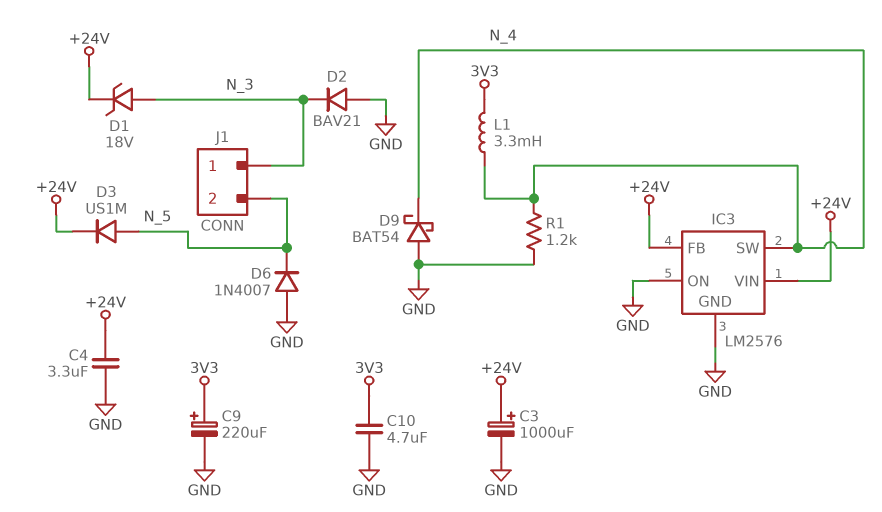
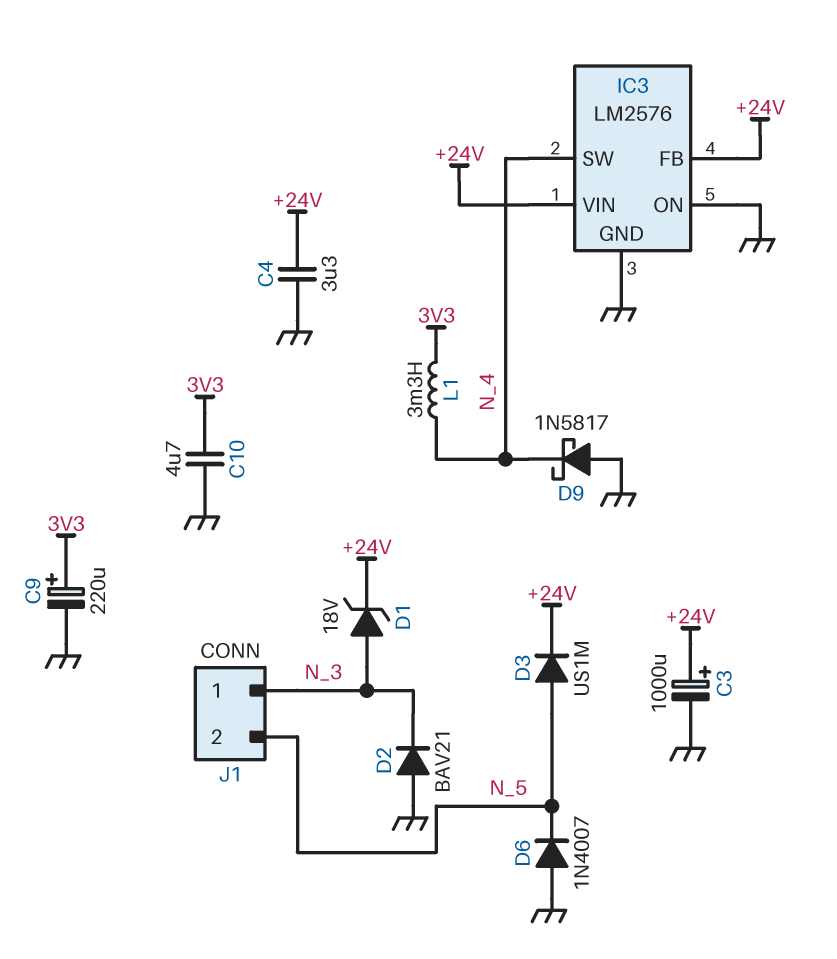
D9: schottky BAT54 (A GND, K N_4) -> schottky 1N5817 (A GND, K N_4)
R1: 1.2k (GND, N_4) -> none

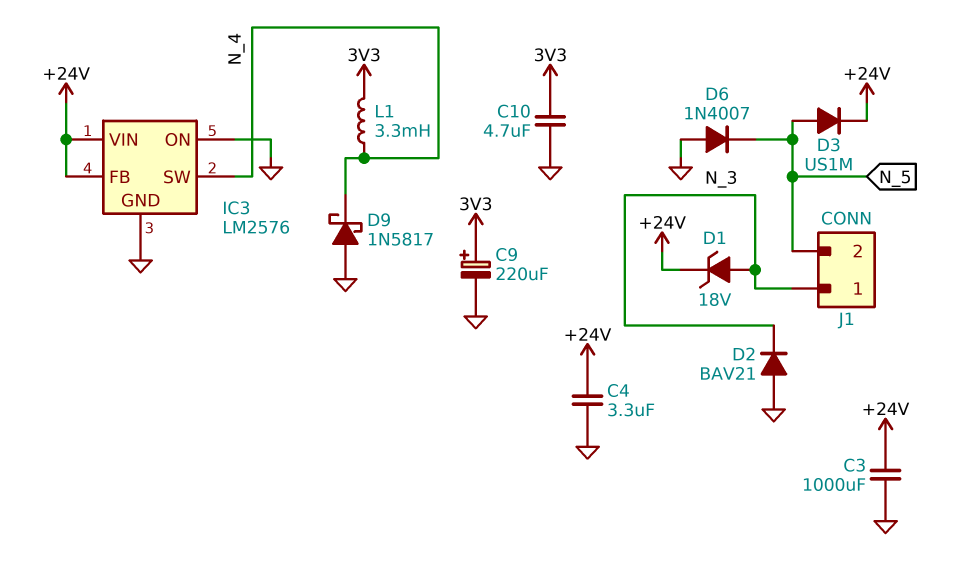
C3: 1000uF (plus +24V, minus GND) -> 1000uF (+24V, GND)

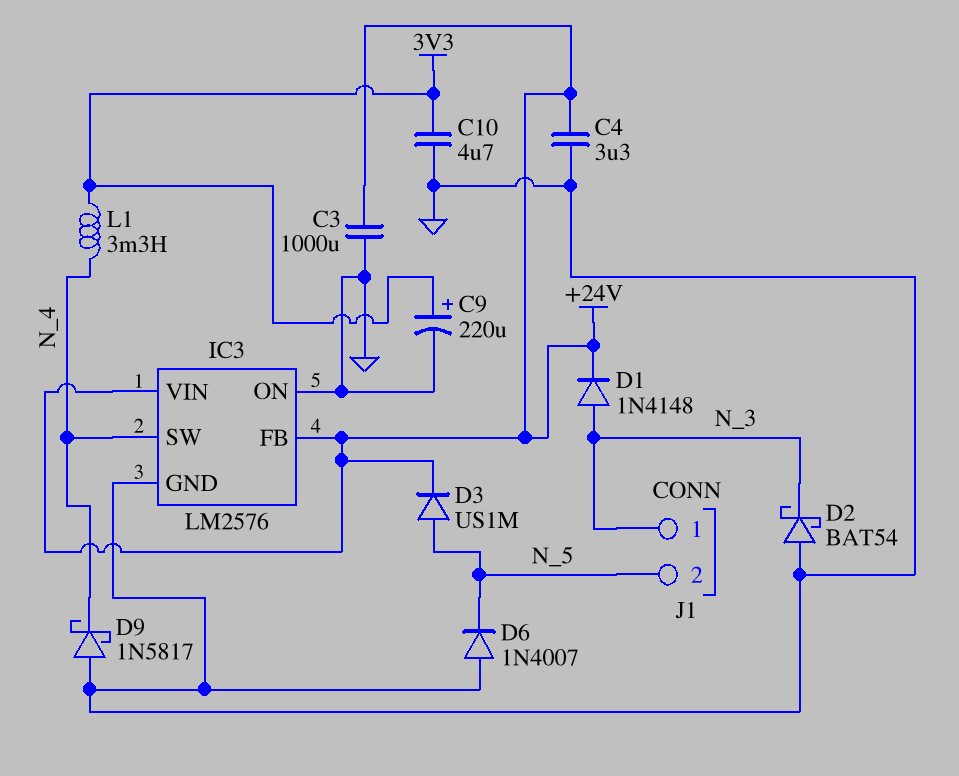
D1: zener 18V (A N_3, K +24V) -> diode 1N4148 (A N_3, K +24V)
D2: diode BAV21 (A GND, K N_3) -> schottky BAT54 (A GND, K N_3)

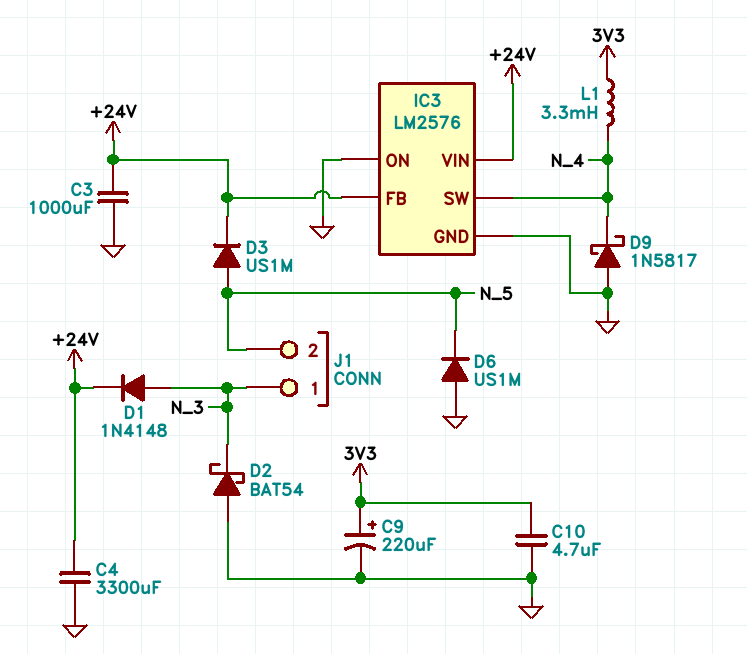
C4: 3.3uF (+24V, GND) -> 3300uF (+24V, GND)
D6: diode 1N4007 (A GND, K N_5) -> diode US1M (A GND, K N_5)

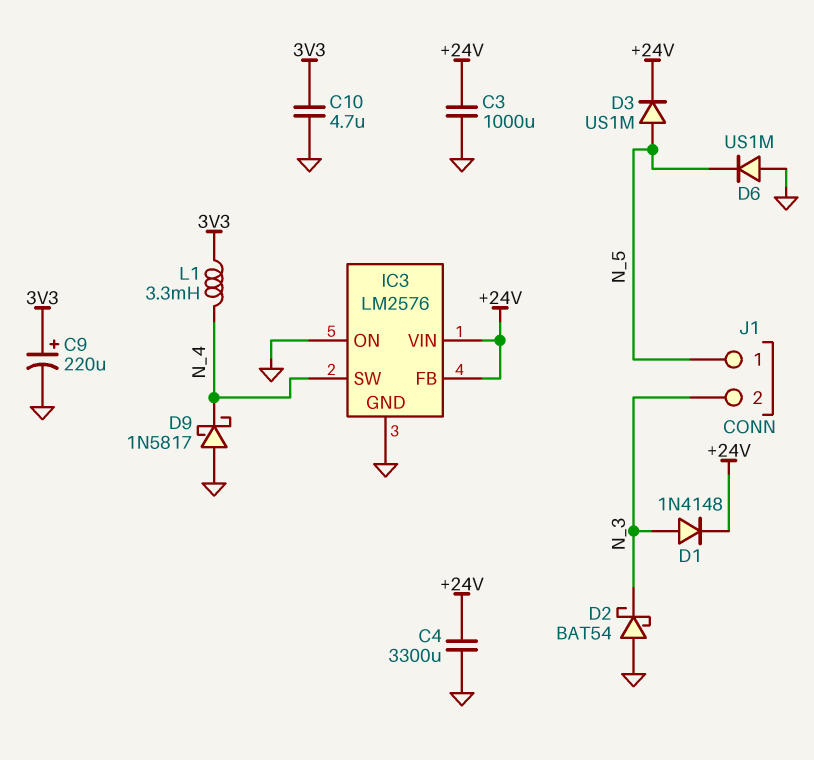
J1 pin 1: N_3 -> N_5
J1 pin 2: N_5 -> N_3

